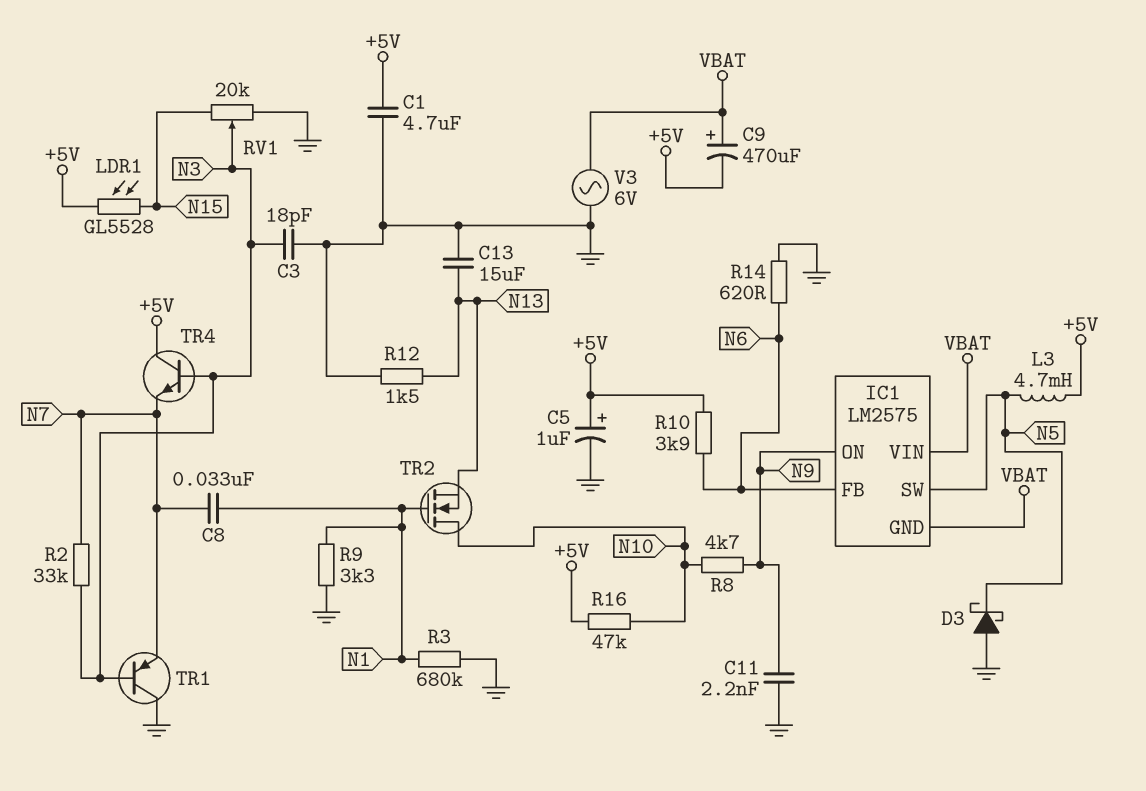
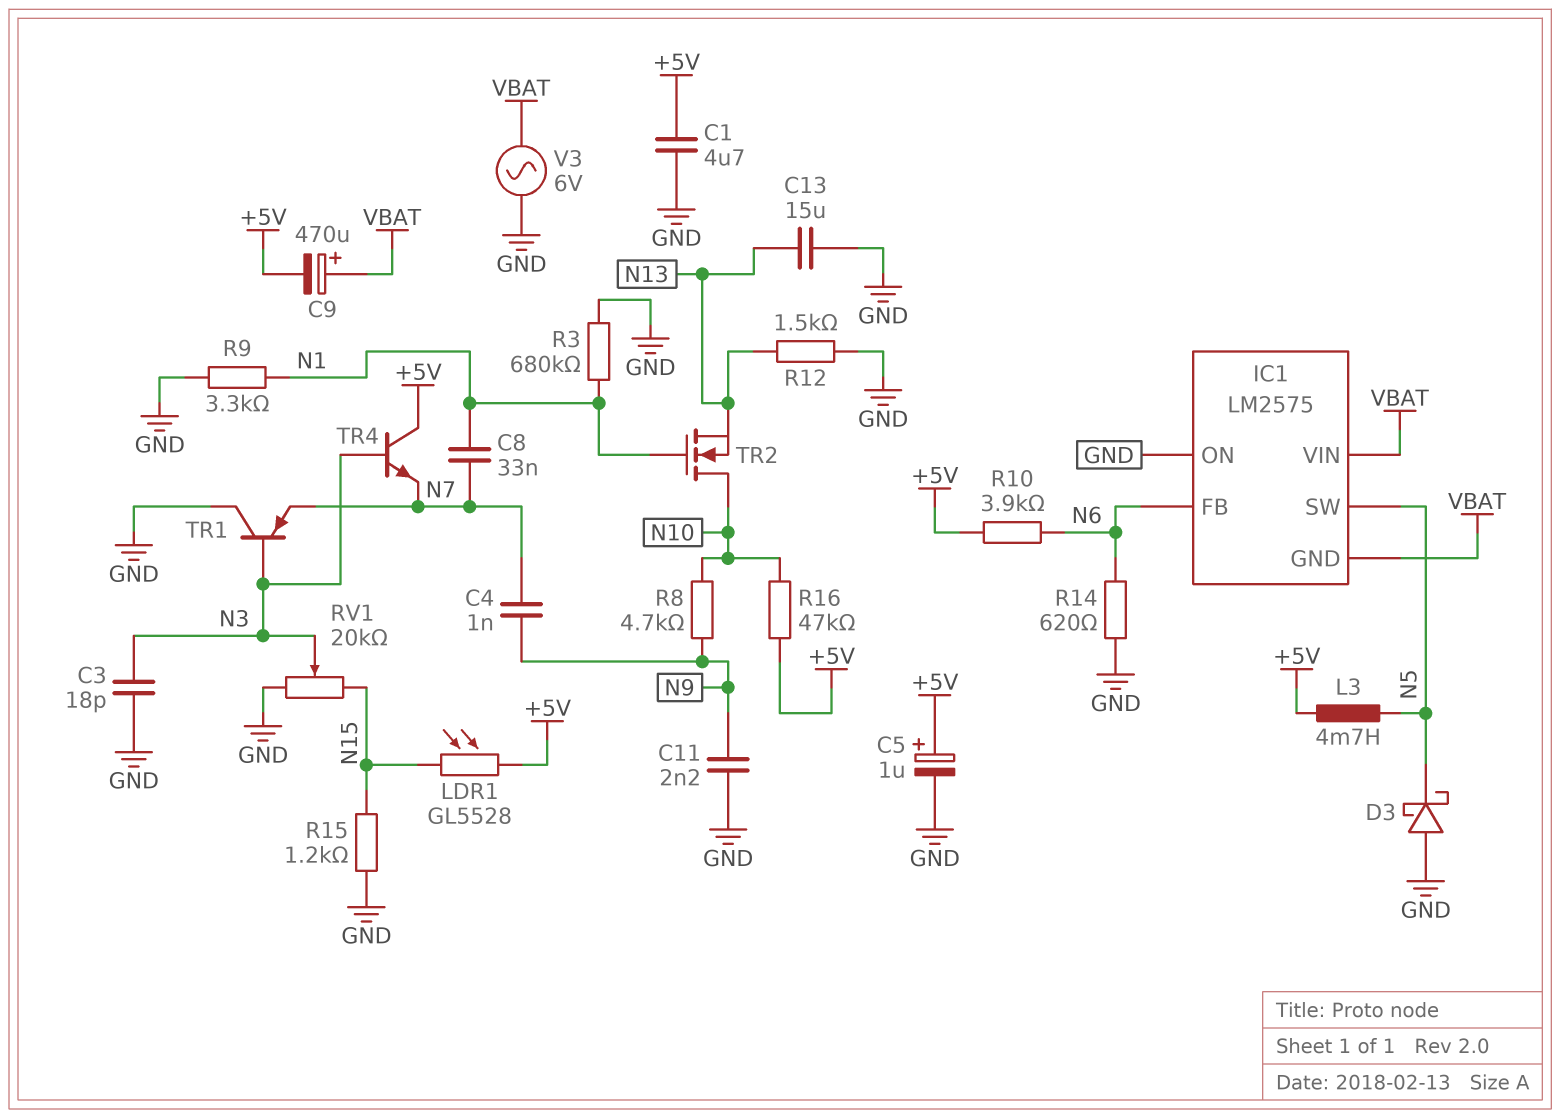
C4: none -> 1nF (N7, N9)
IC1 pin ON: N9 -> GND
R2: 33k (N3, N7) -> none
R15: none -> 1.2k (GND, N15)

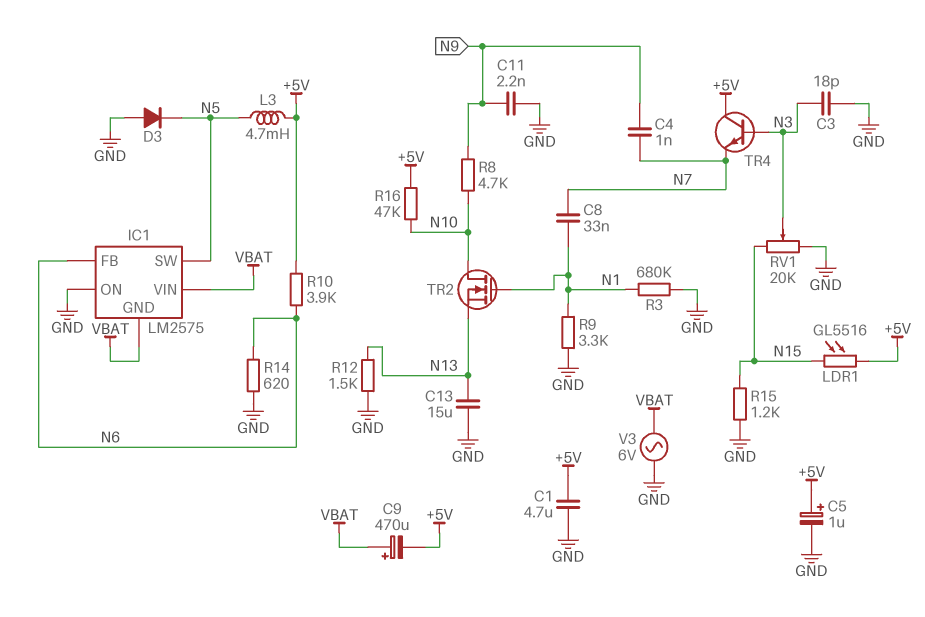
D3: schottky (A GND, K N5) -> diode (A GND, K N5)
LDR1: GL5528 (+5V, N15) -> GL5516 (+5V, N15)
TR1: PNP (B N3, C GND, E N7) -> none

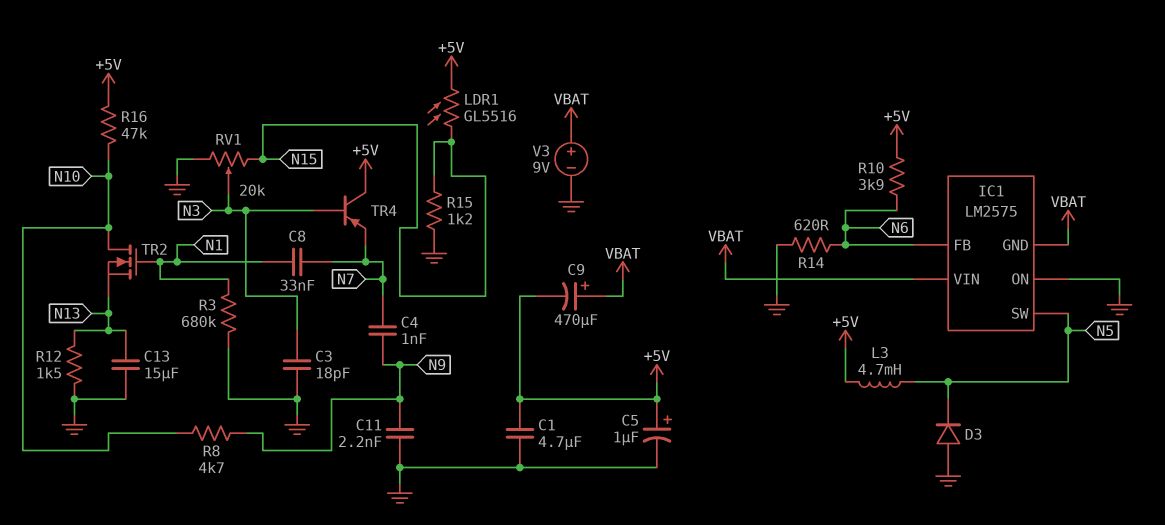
R9: 3.3k (GND, N1) -> none
TR4: NPN (B N3, C +5V, E N7) -> PNP (B N3, C +5V, E N7)
V3: AC 6V (GND, VBAT) -> 9V (plus VBAT, minus GND)

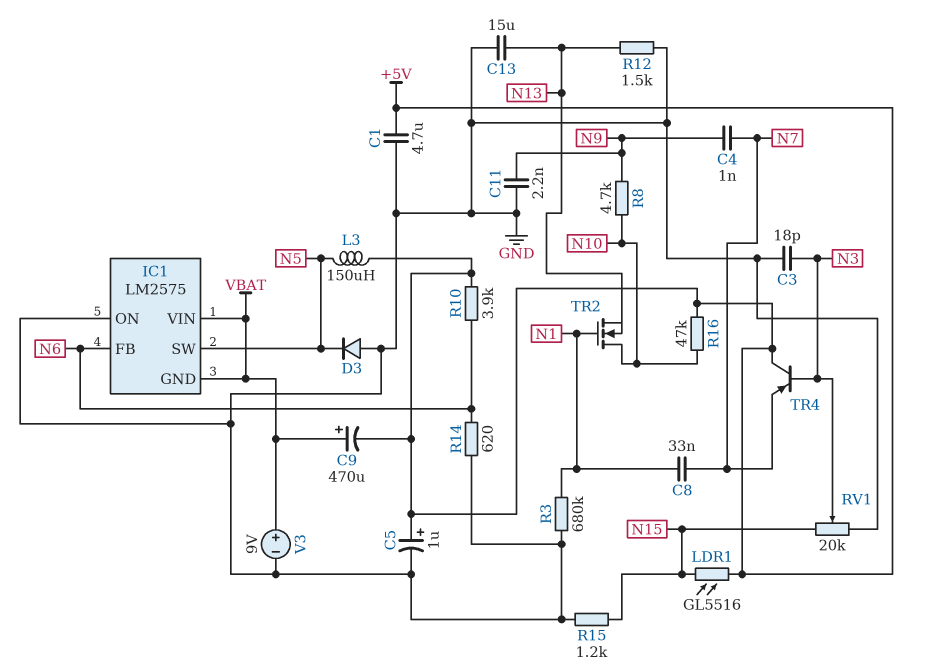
L3: 4.7mH (+5V, N5) -> 150uH (+5V, N5)

